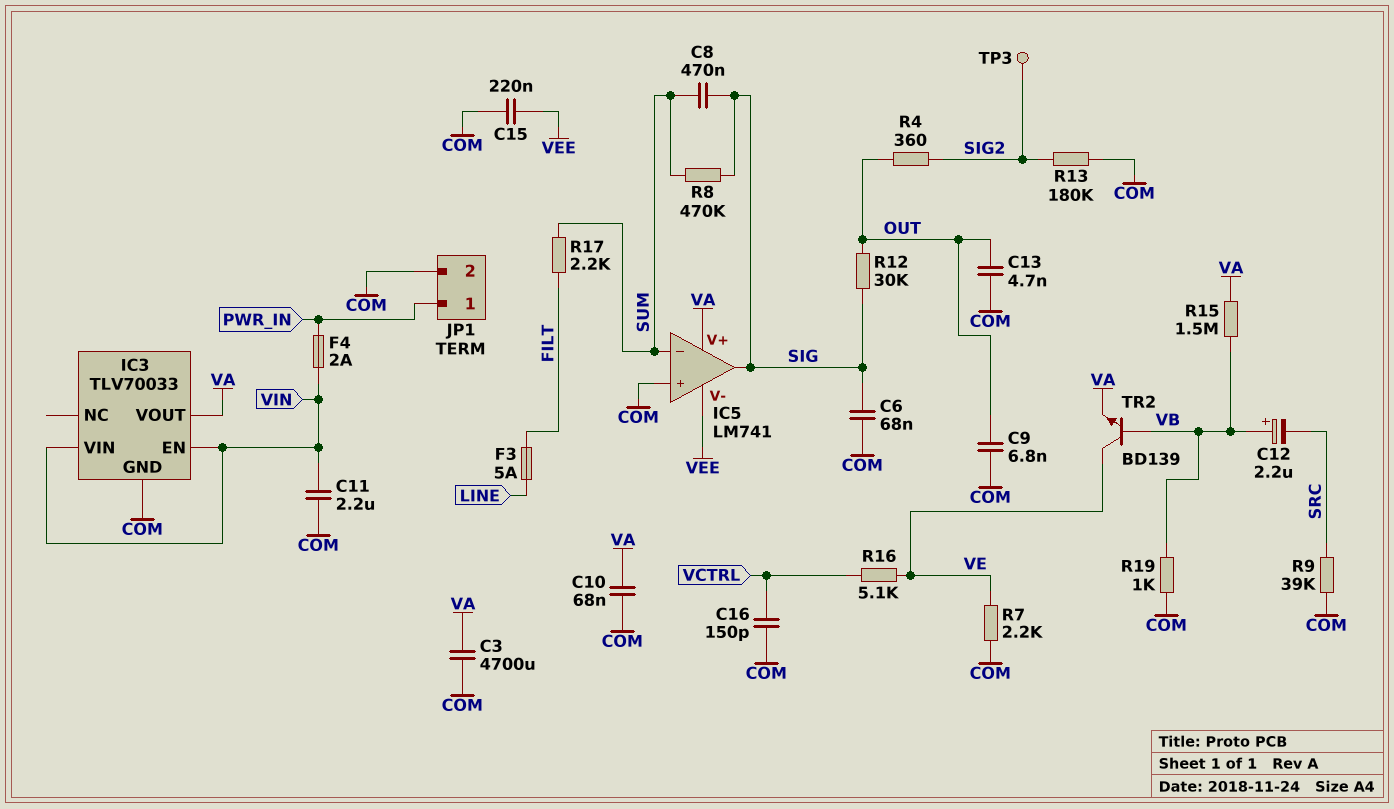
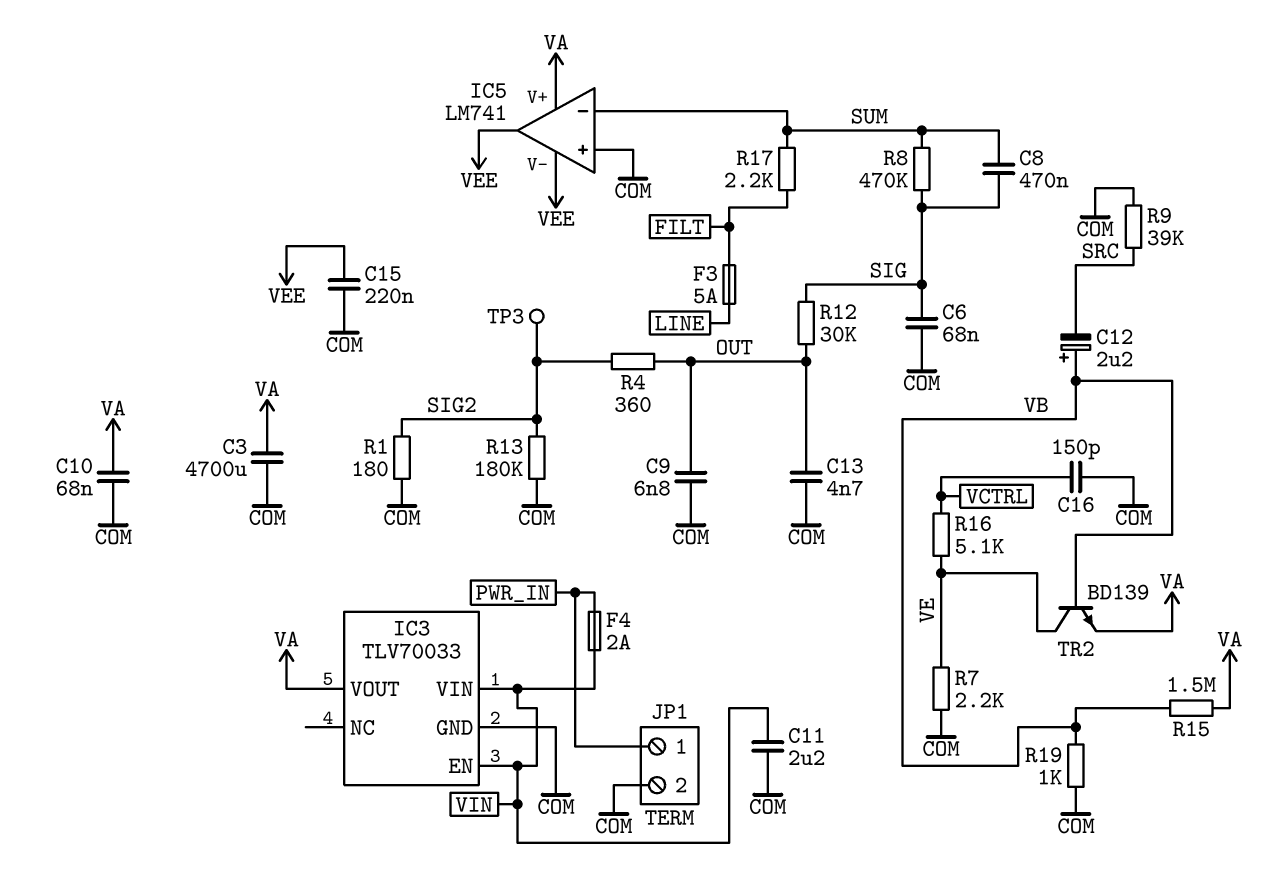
IC5 pin out: SIG -> VEE
R1: none -> 180 (COM, SIG2)

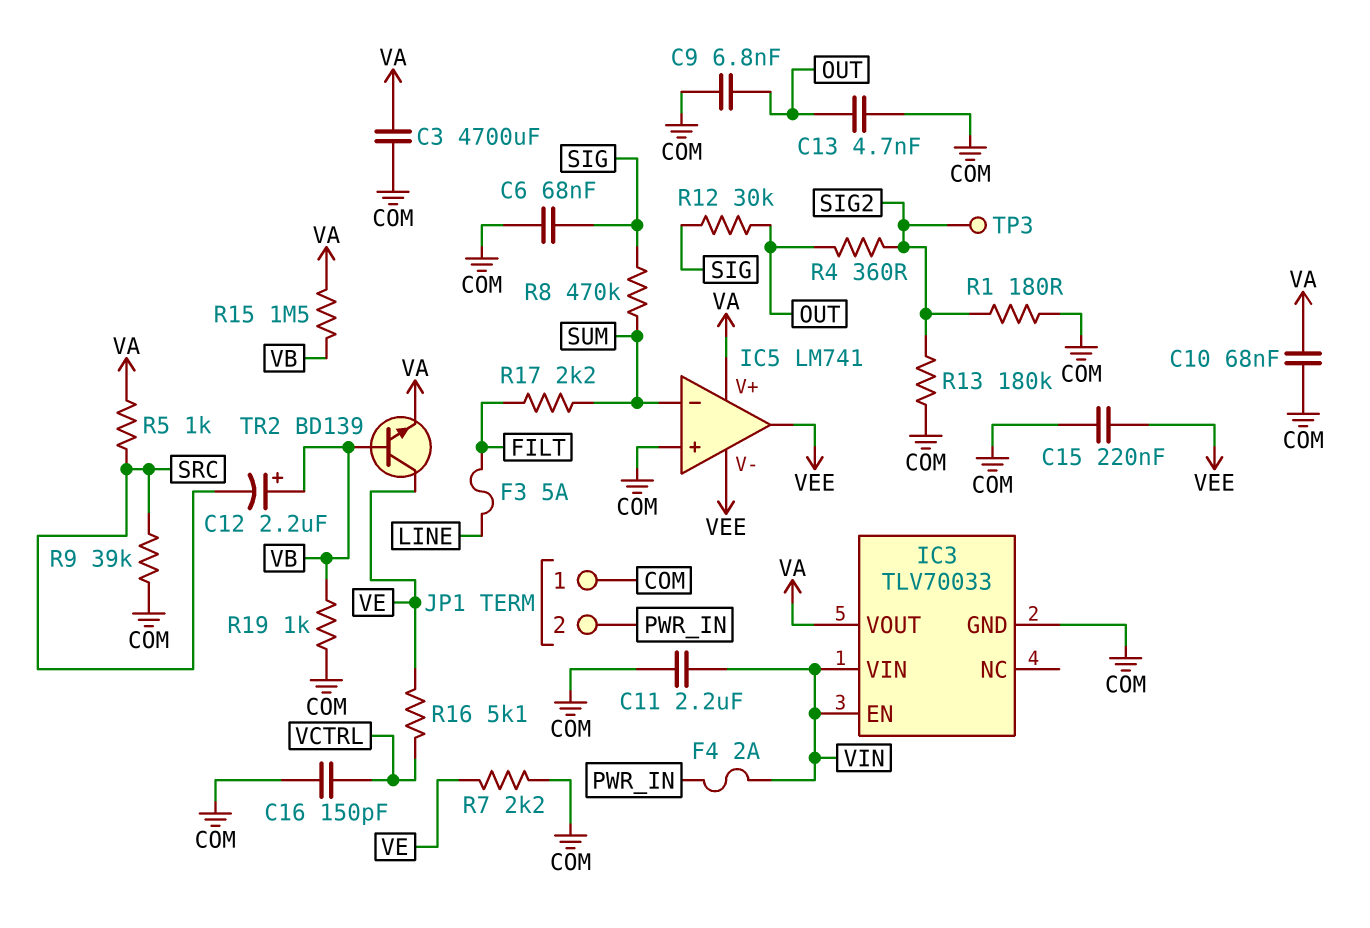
C8: 470nF (SIG, SUM) -> none
JP1 pin 1: PWR_IN -> COM
JP1 pin 2: COM -> PWR_IN
R5: none -> 1k (SRC, VA)

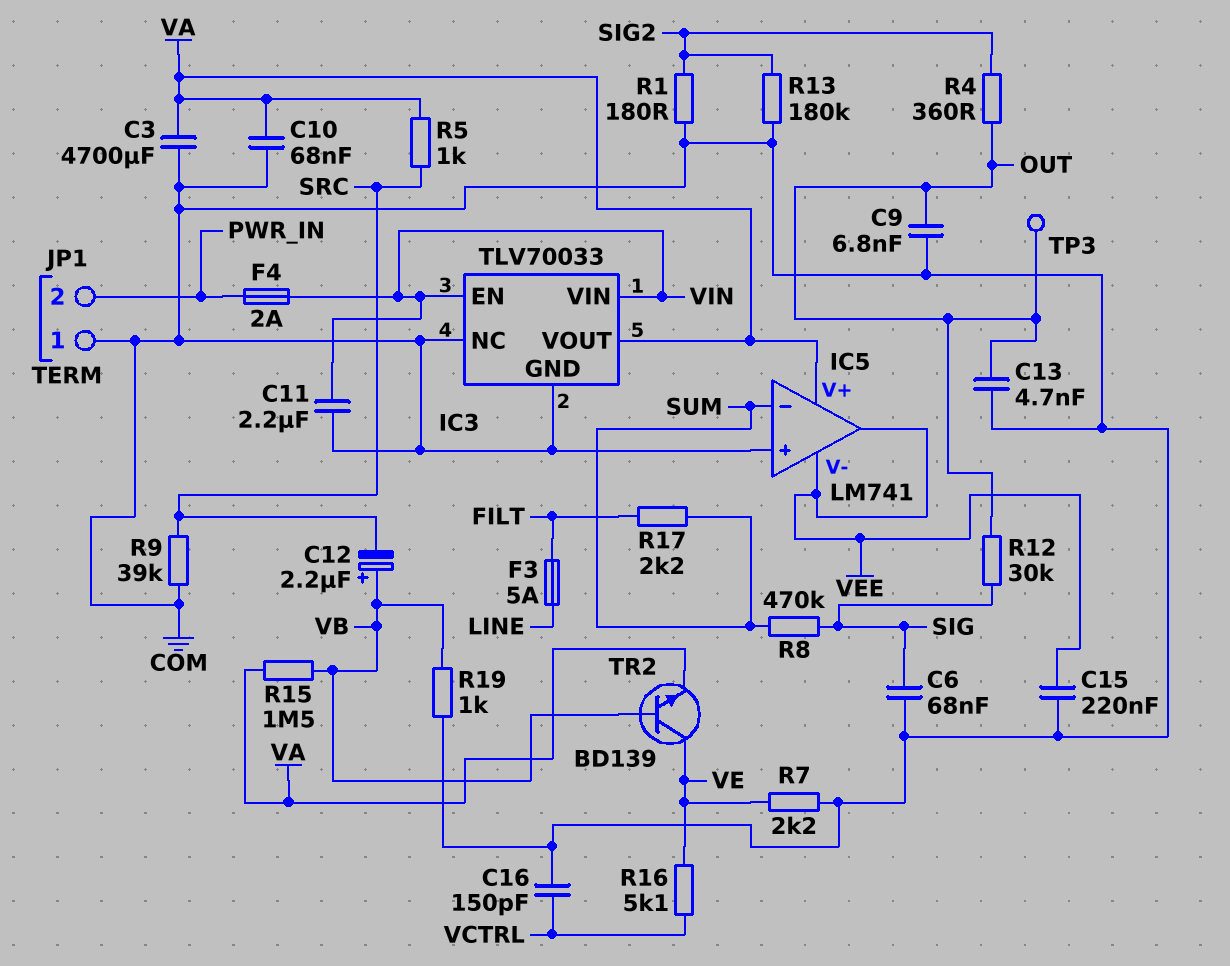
IC3 pin NC: none -> COM
TP3: test point (SIG2) -> test point (OUT)

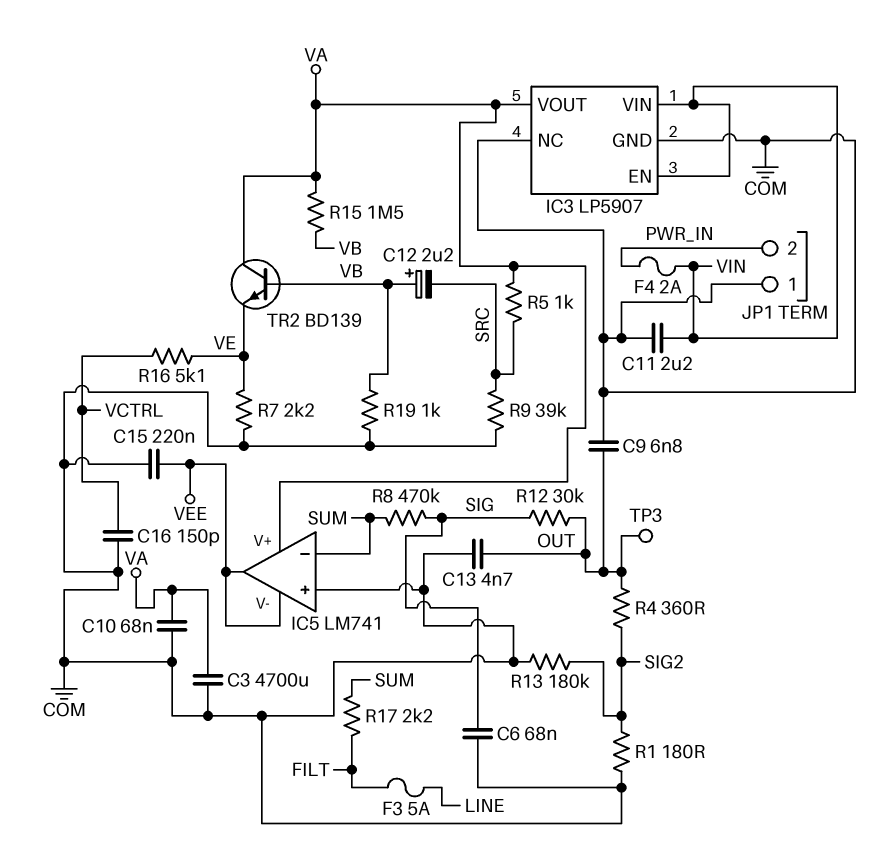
IC3: TLV70033 -> LP5907
TR2: NPN BD139 (B VB, C VE, E VA) -> NPN BD139 (B VB, C VA, E VE)

